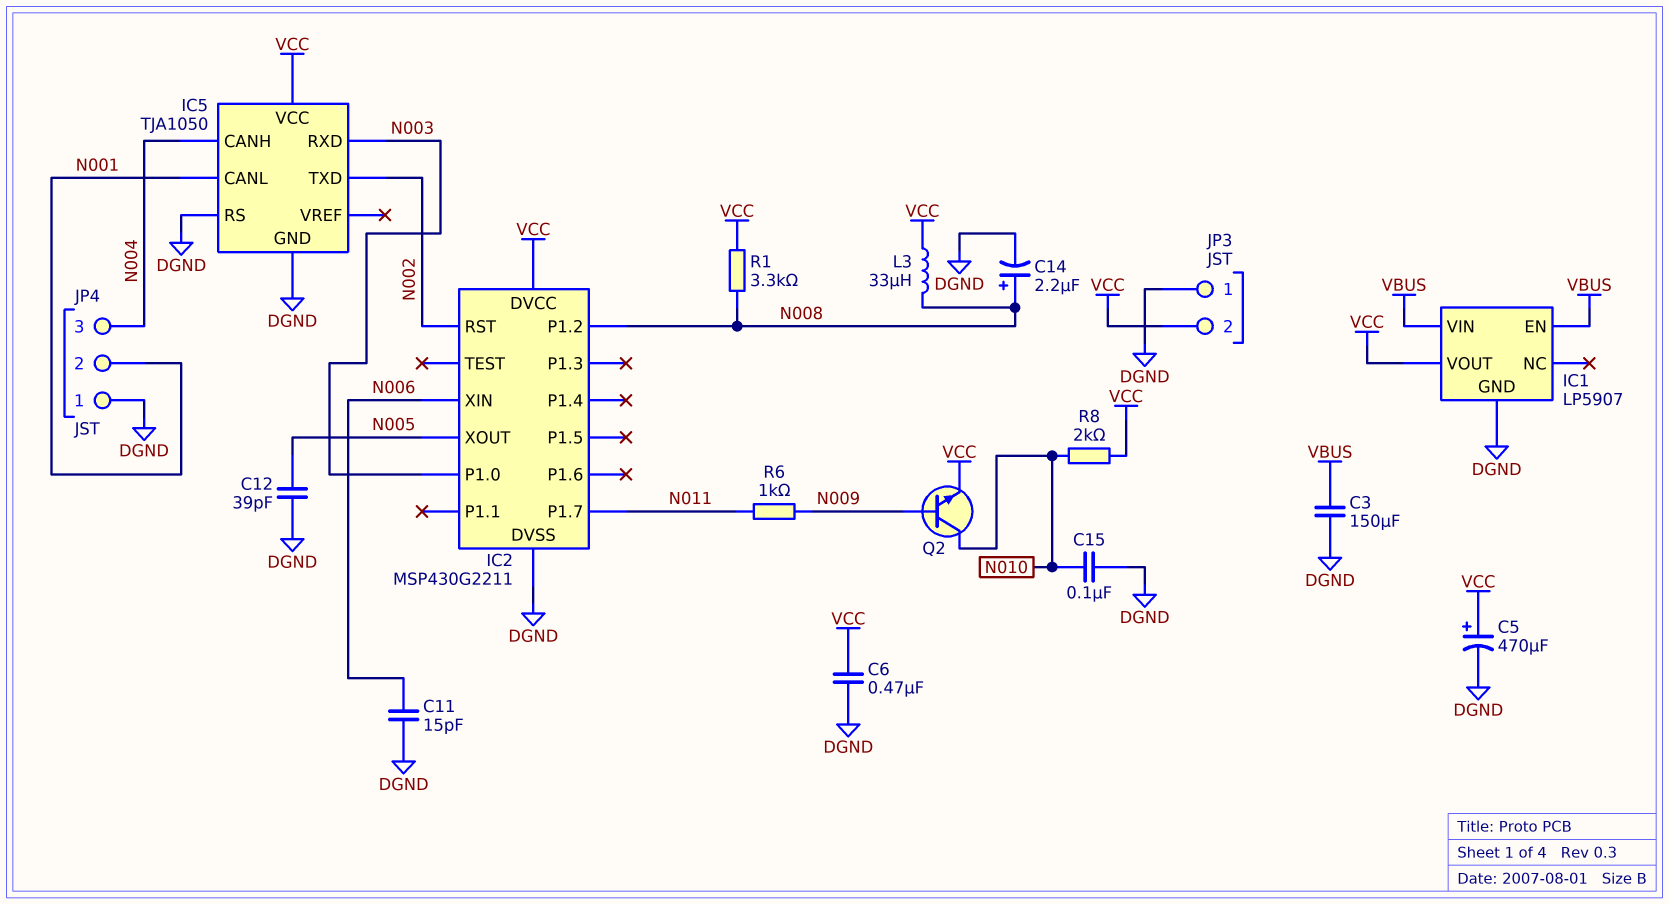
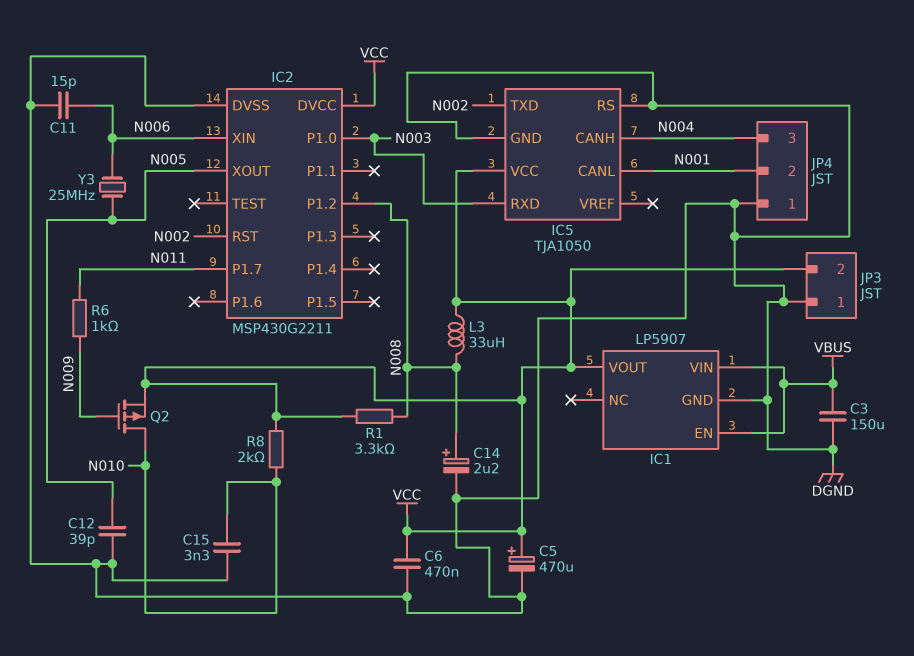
C15: 100nF (DGND, N010) -> 3.3nF (DGND, N010)
Q2: NPN (B N009, C N010, E VCC) -> PMOS (G N009, D N010, S VCC)
Y3: none -> 25MHz (N005, N006)

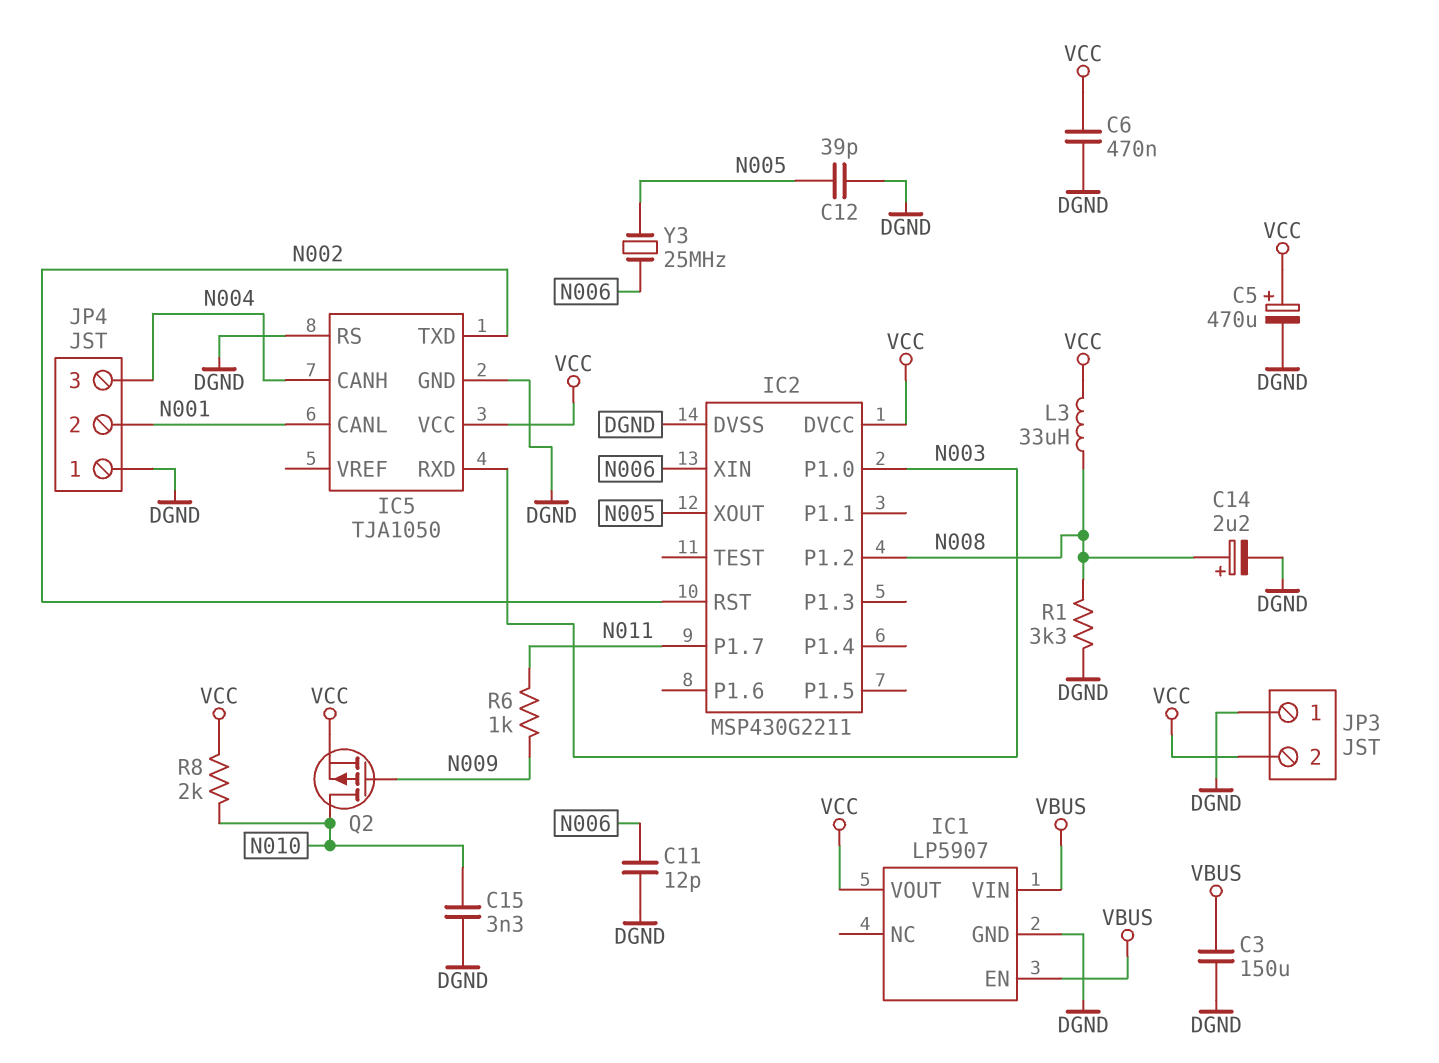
C11: 15pF (DGND, N006) -> 12pF (DGND, N006)
R1: 3.3k (N008, VCC) -> 3.3k (DGND, N008)

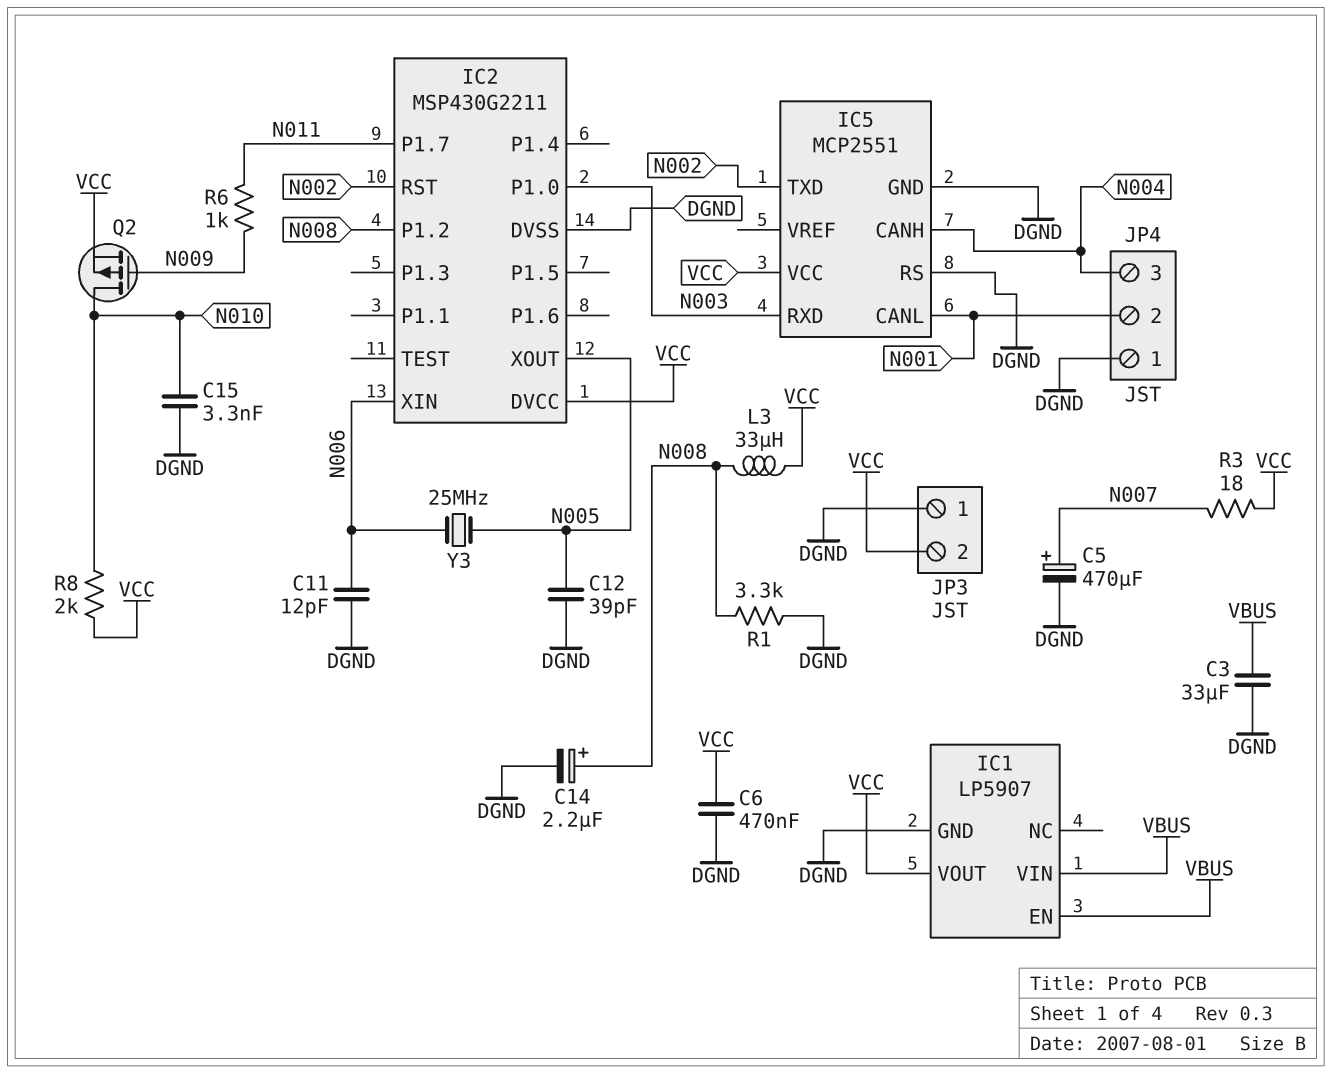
C3: 150uF (DGND, VBUS) -> 33uF (DGND, VBUS)
C5: 470uF (plus VCC, minus DGND) -> 470uF (plus N007, minus DGND)
IC5: TJA1050 -> MCP2551
R3: none -> 18 (N007, VCC)

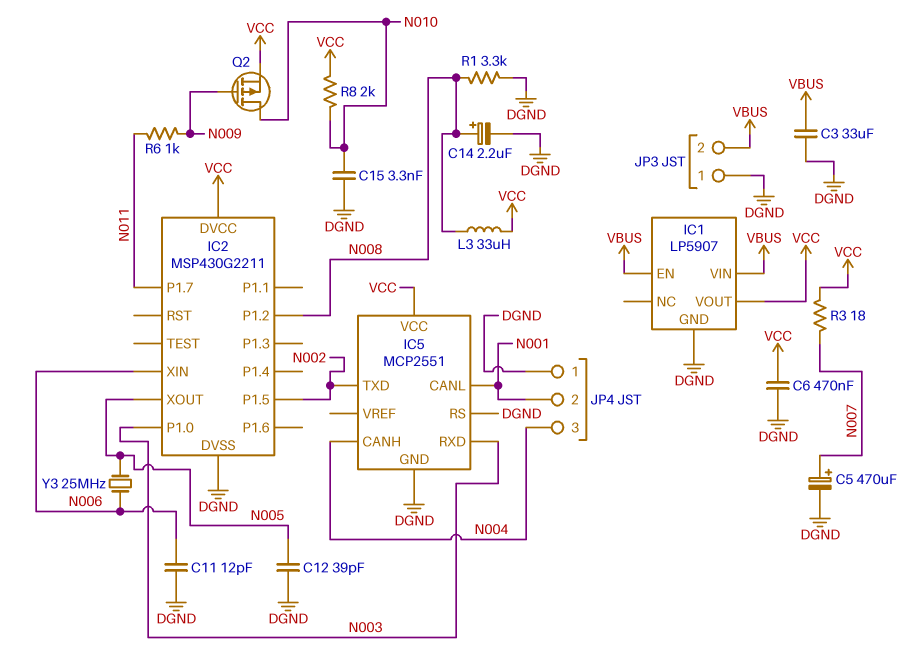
IC2 pin P1.5: none -> N002
IC2 pin RST: N002 -> none
JP3 pin 2: VCC -> VBUS

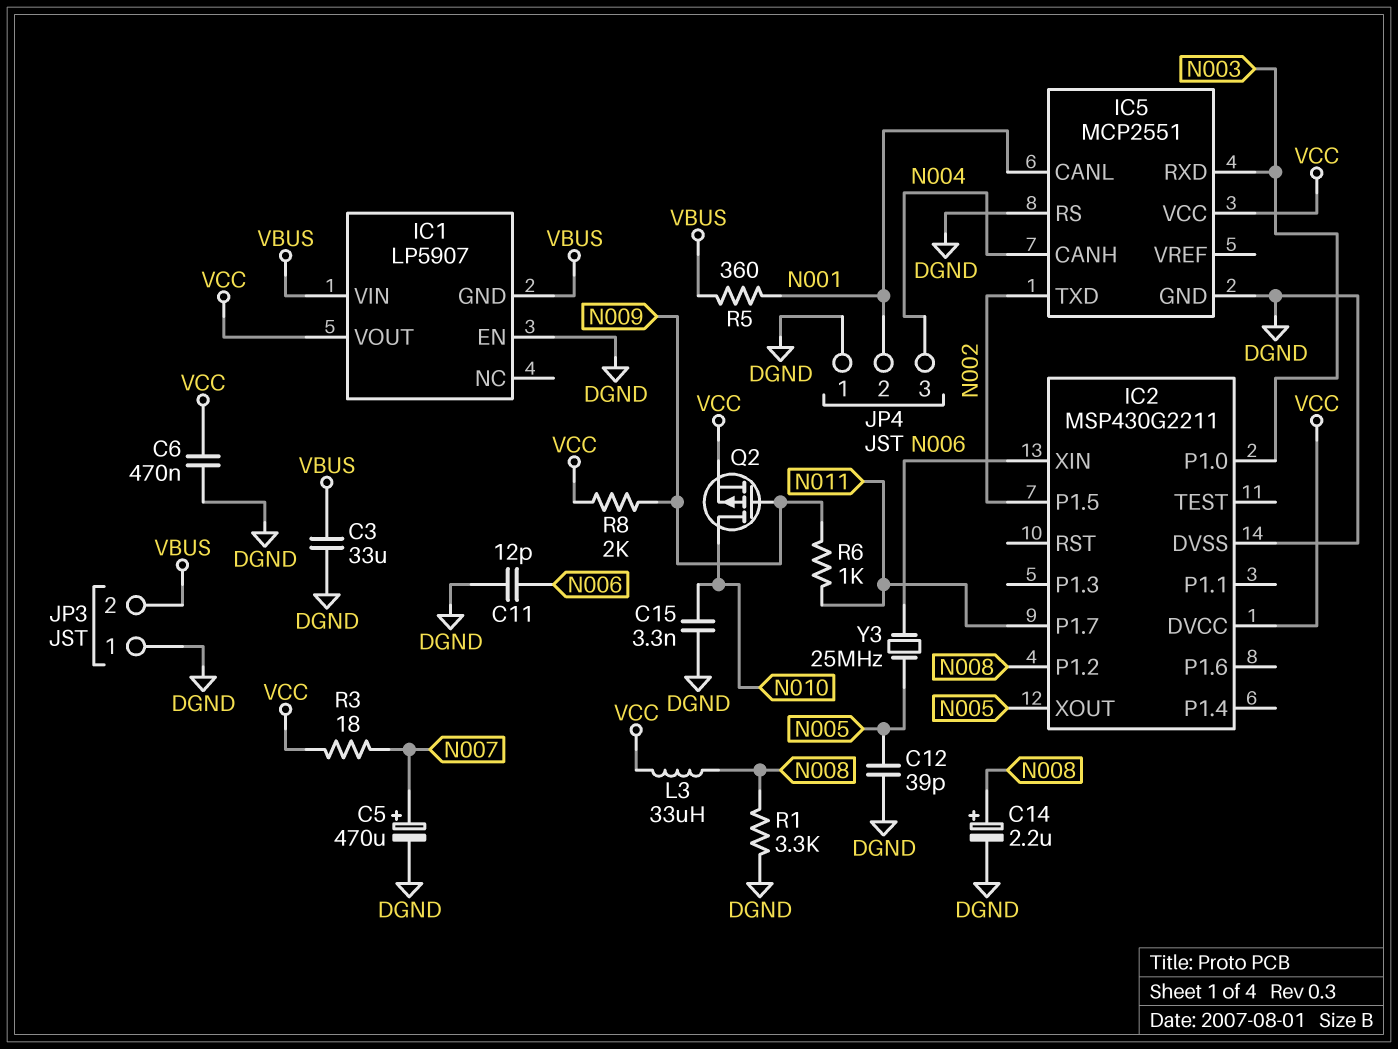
IC1 pin EN: VBUS -> DGND
IC1 pin GND: DGND -> VBUS
R5: none -> 360 (N001, VBUS)
R8: 2k (N010, VCC) -> 2k (N009, VCC)

